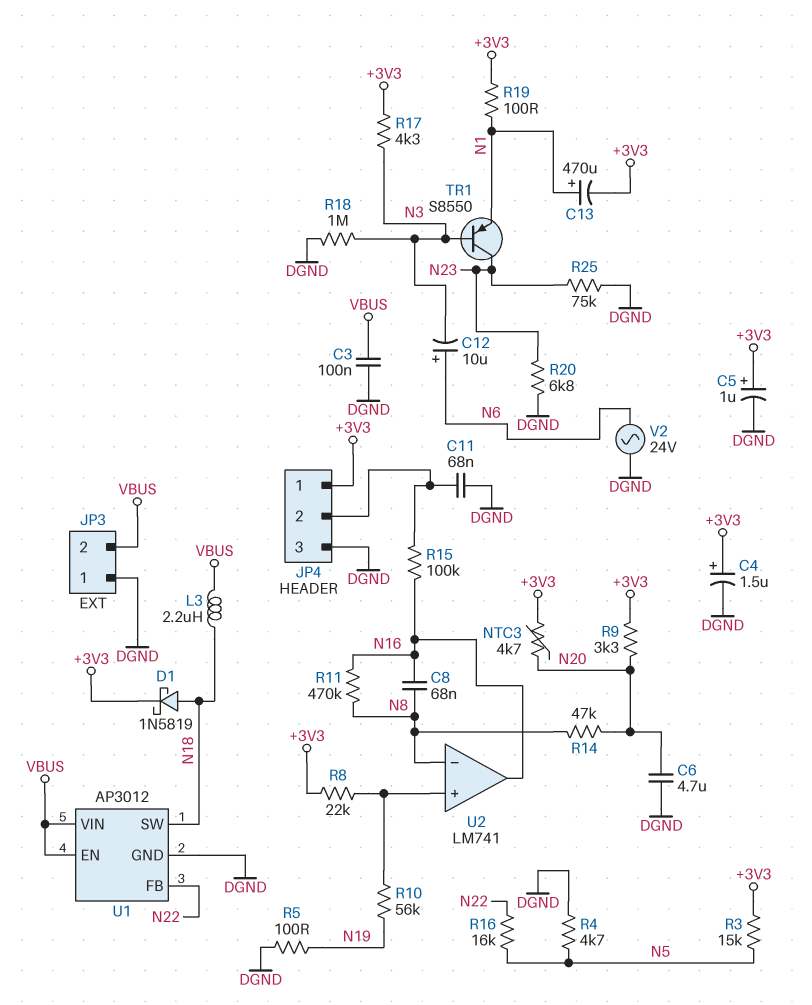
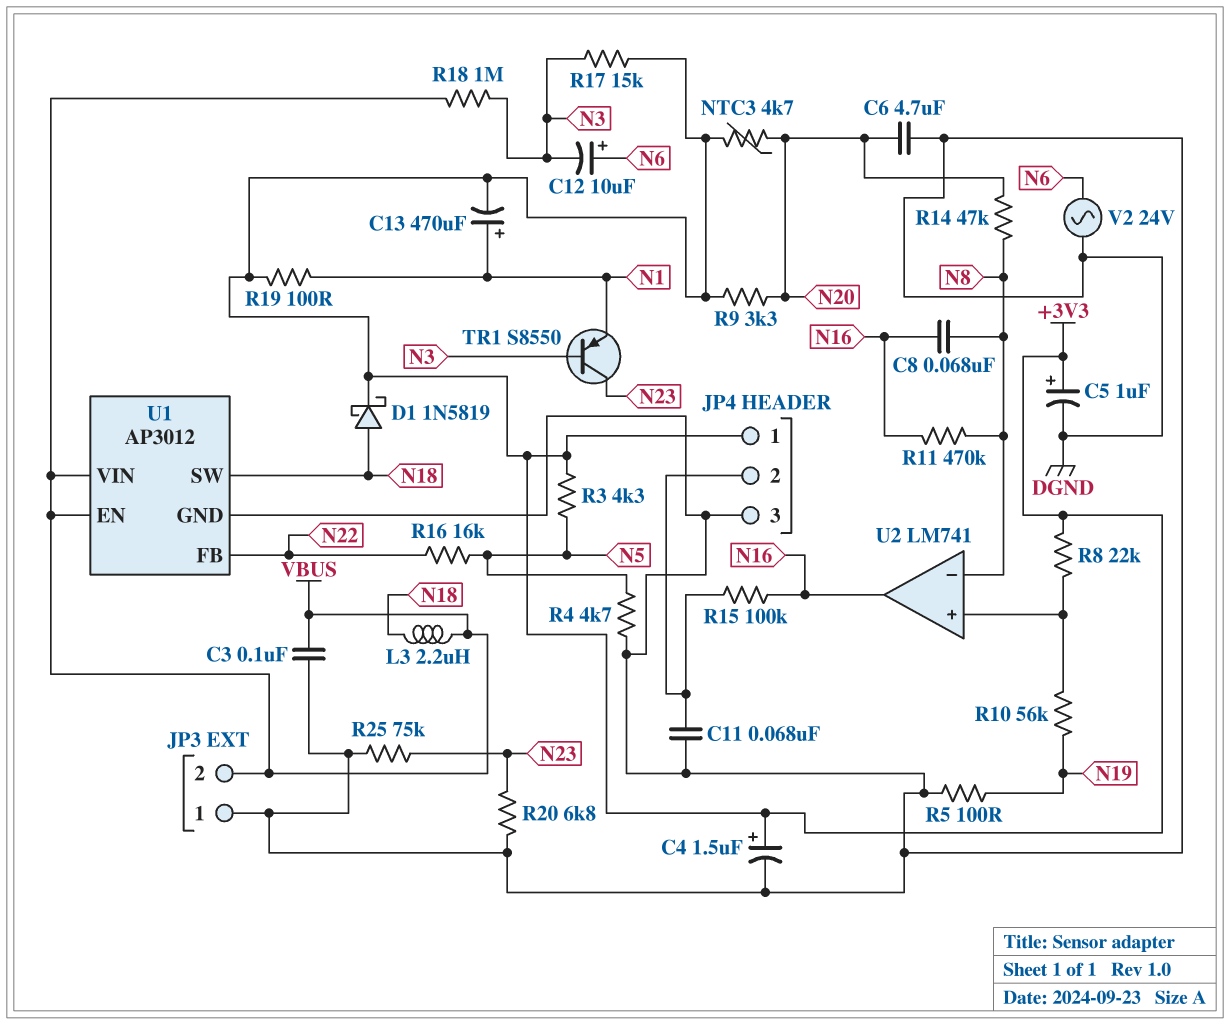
R3: 15k (+3V3, N5) -> 4.3k (+3V3, N5)
R17: 4.3k (+3V3, N3) -> 15k (+3V3, N3)
R18: 1M (DGND, N3) -> 1M (N3, VBUS)

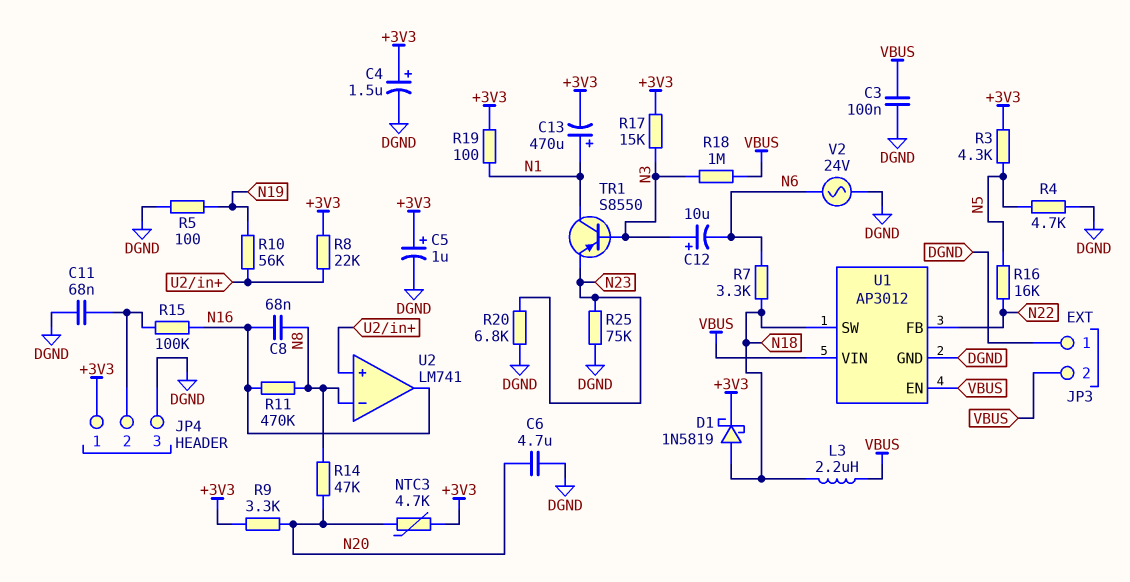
C12: 10uF (plus N6, minus N3) -> 10uF (plus N3, minus N6)
R7: none -> 3.3k (N6, N18)
TR1: PNP S8550 (B N3, C N23, E N1) -> PNP S8550 (B N3, C N1, E N23)

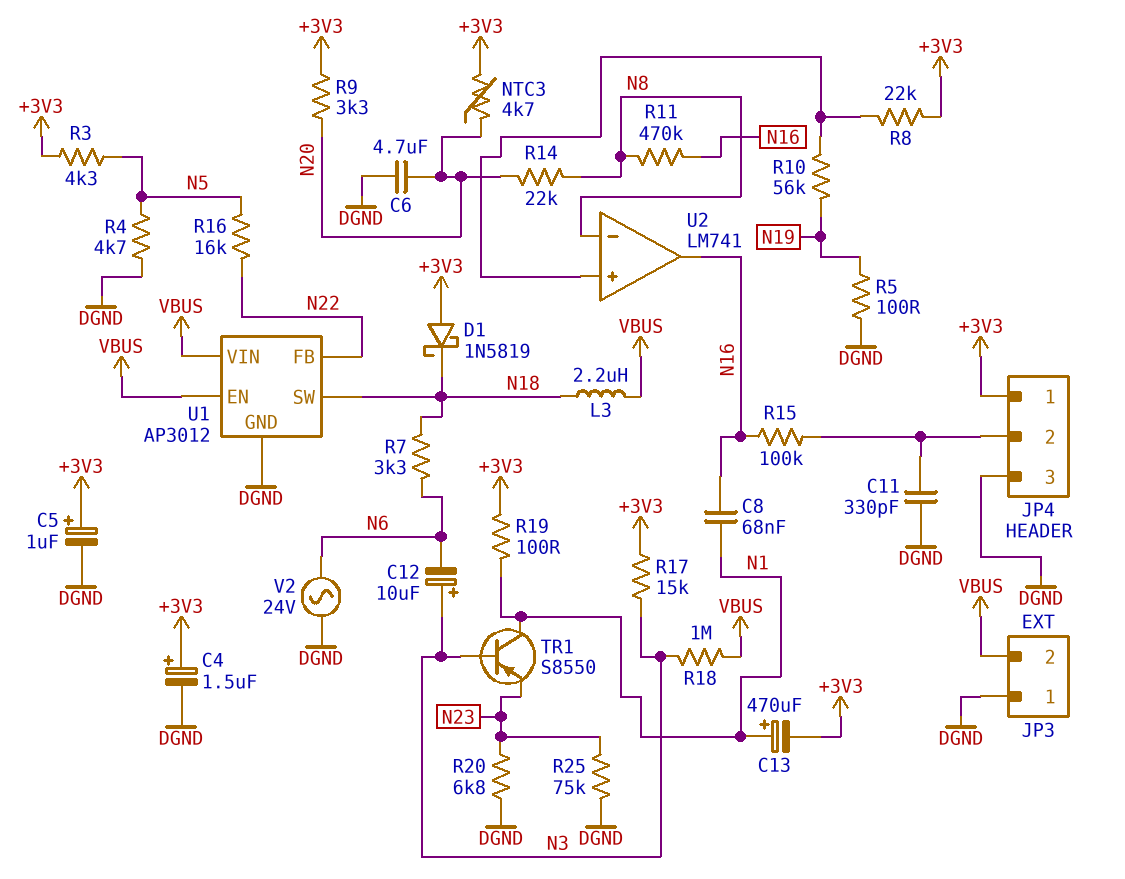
C3: 100nF (DGND, VBUS) -> none
C8: 68nF (N8, N16) -> 68nF (N1, N16)
C11: 68nF (DGND, JP4/2) -> 330pF (DGND, JP4/2)
D1: schottky 1N5819 (A N18, K +3V3) -> schottky 1N5819 (A +3V3, K N18)
R14: 47k (N8, N20) -> 22k (N8, N20)

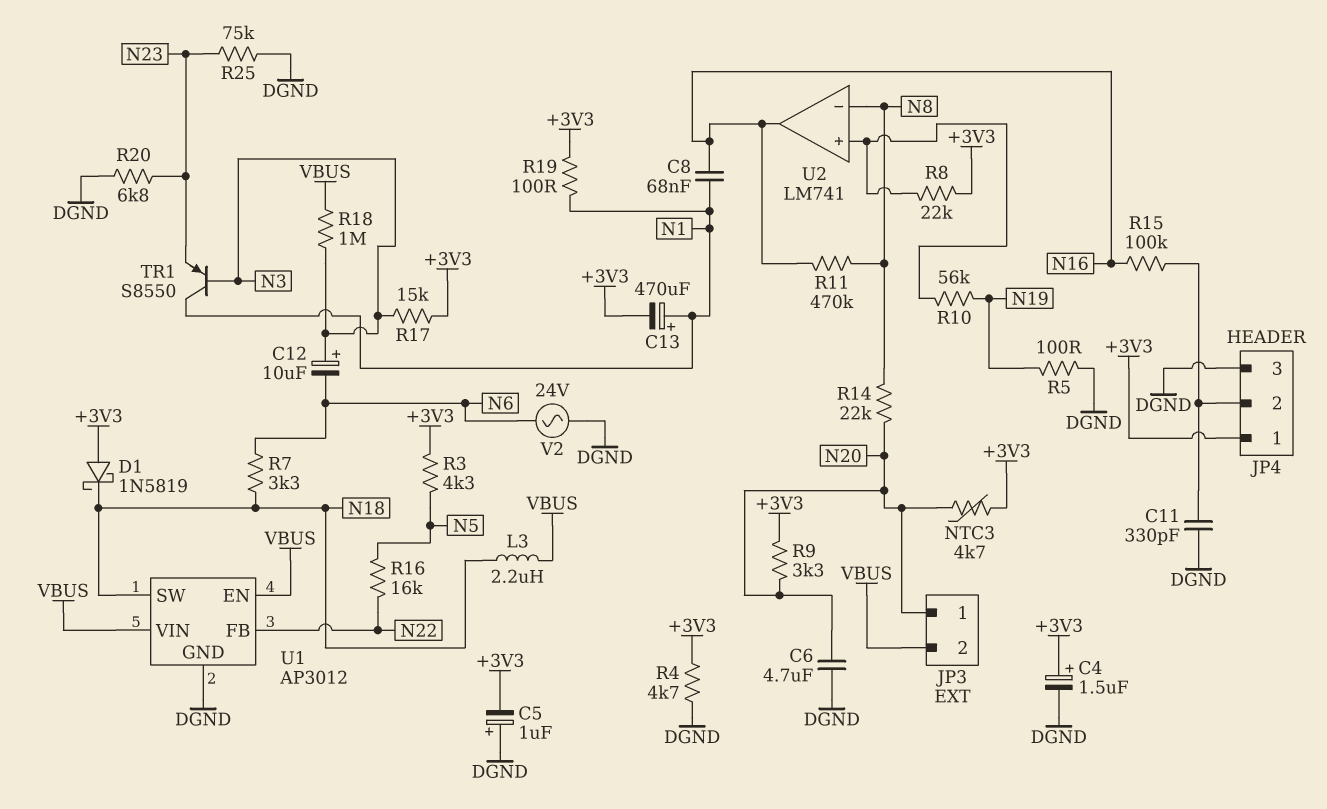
C5: 1uF (plus +3V3, minus DGND) -> 1uF (plus DGND, minus +3V3)
JP3 pin 1: DGND -> N20
R4: 4.7k (DGND, N5) -> 4.7k (+3V3, DGND)

